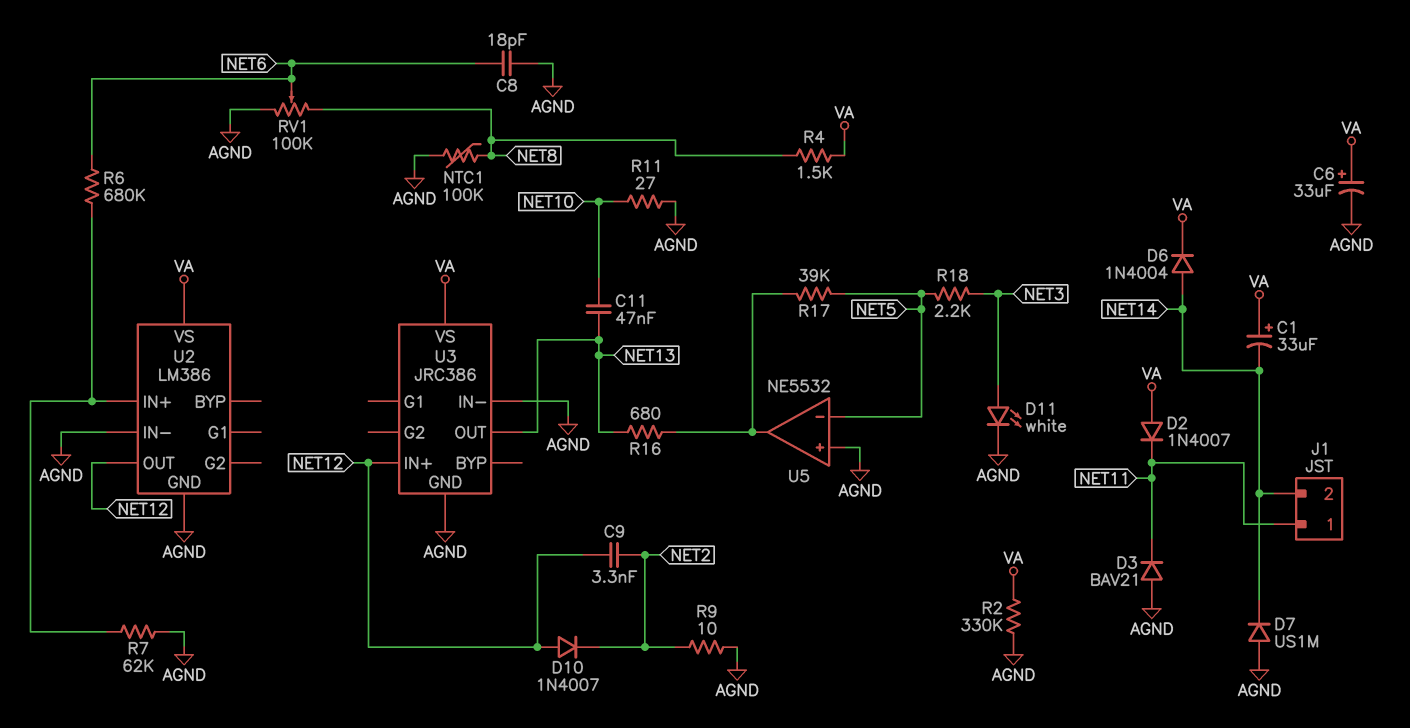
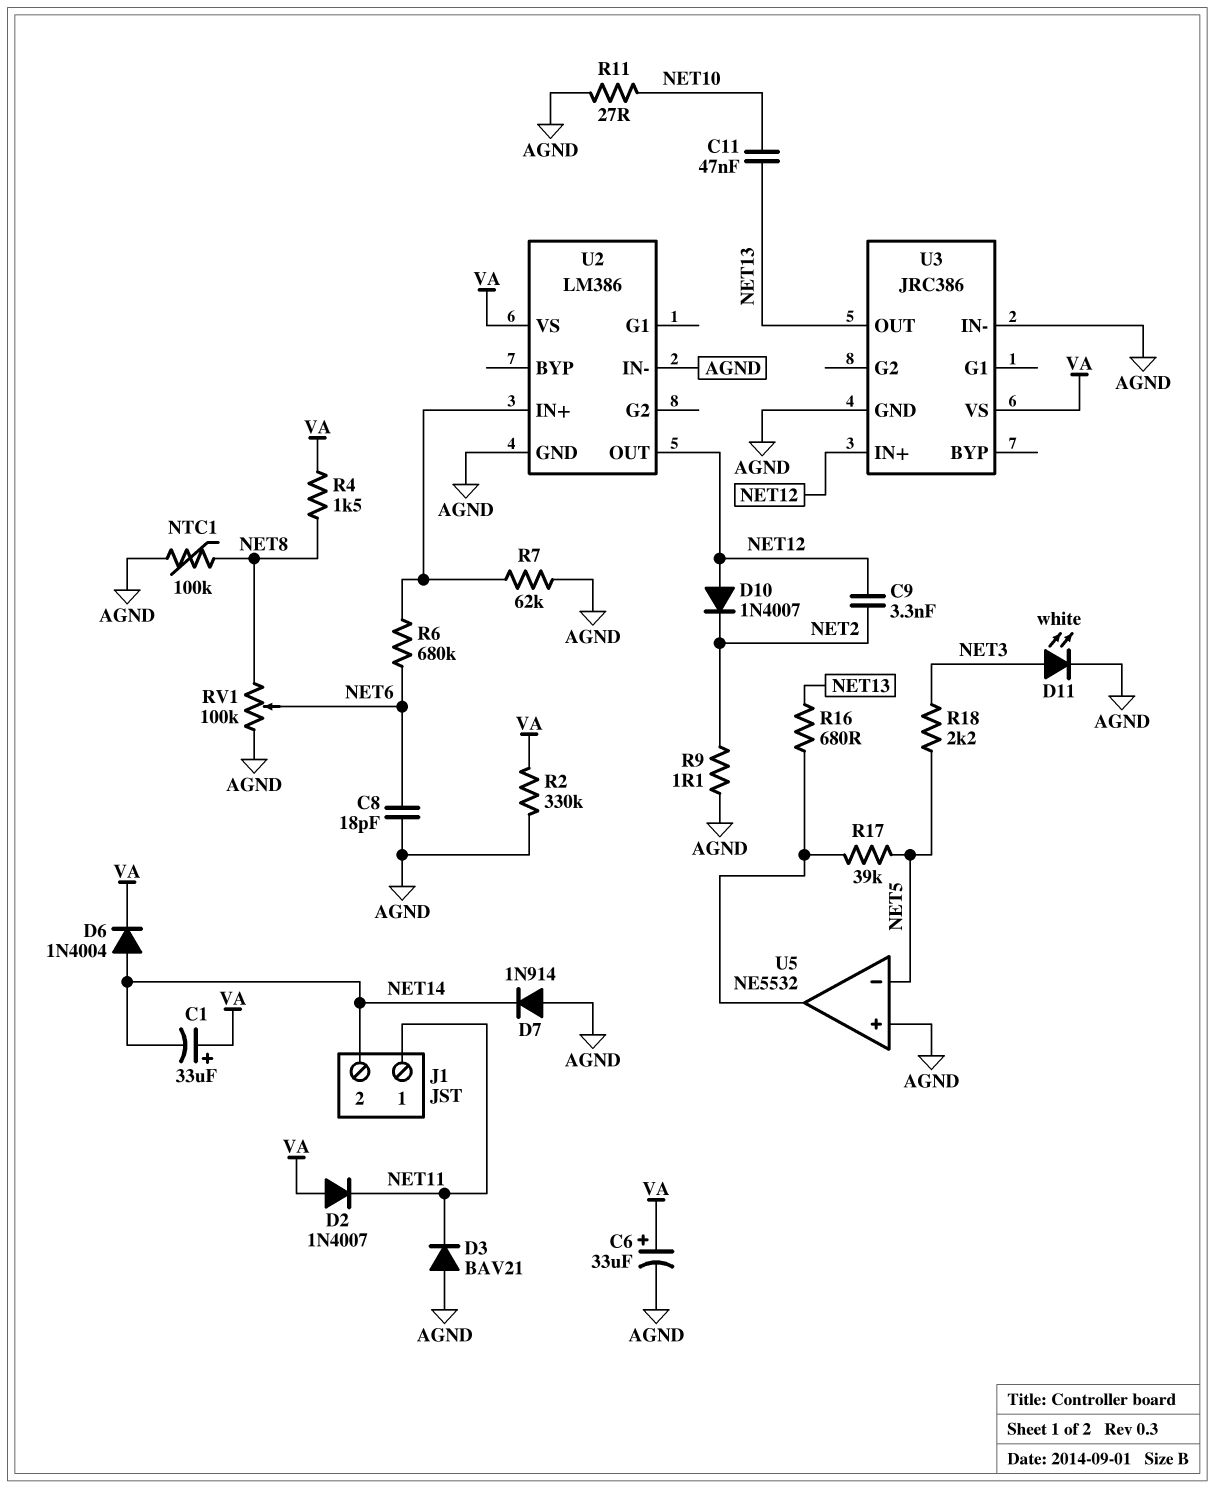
D7: diode US1M (A AGND, K NET14) -> diode 1N914 (A AGND, K NET14)
R9: 10 (AGND, NET2) -> 1.1 (AGND, NET2)

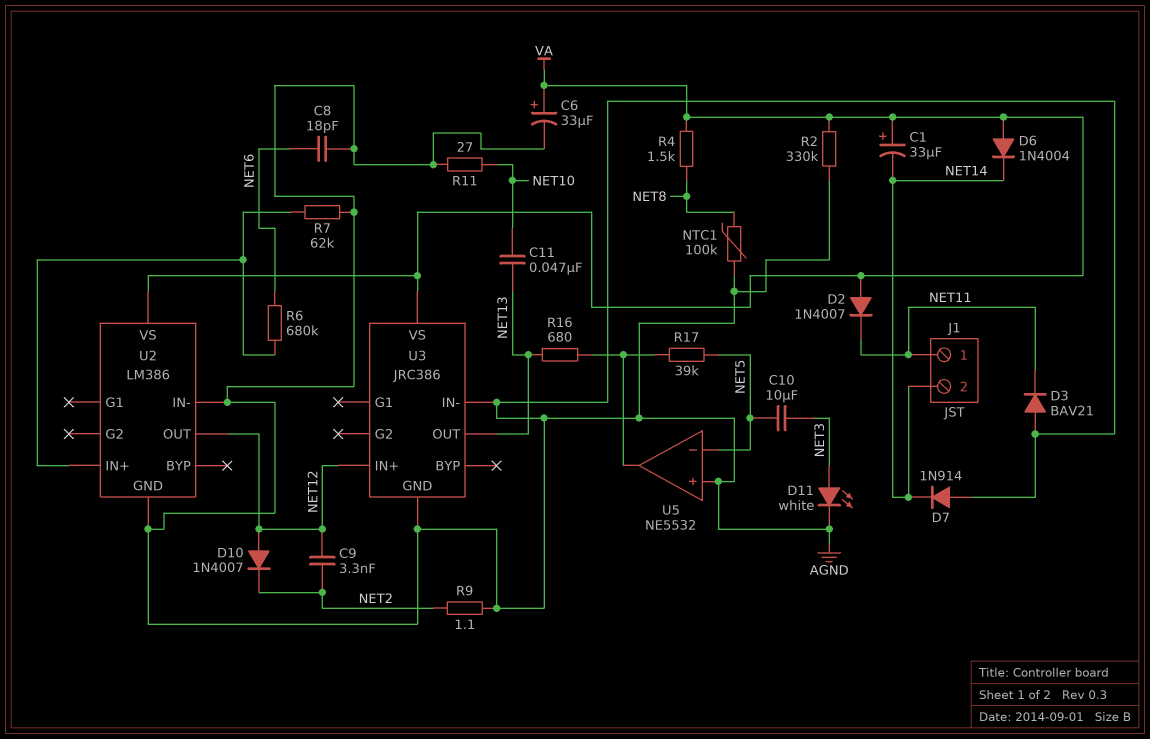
C10: none -> 10uF (NET3, NET5)
D6: diode 1N4004 (A NET14, K VA) -> diode 1N4004 (A VA, K NET14)
R18: 2.2k (NET3, NET5) -> none
RV1: 100k (AGND, NET8, wiper NET6) -> none

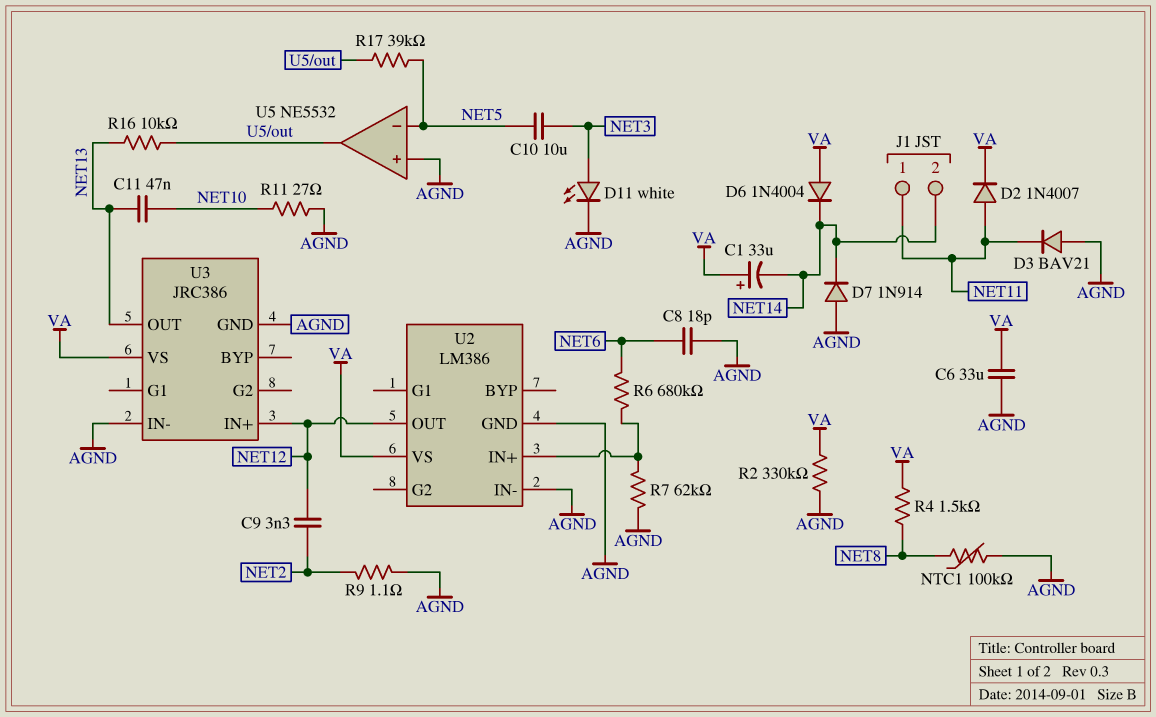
C6: 33uF (plus VA, minus AGND) -> 33uF (AGND, VA)
D2: diode 1N4007 (A VA, K NET11) -> diode 1N4007 (A NET11, K VA)
D10: diode 1N4007 (A NET12, K NET2) -> none
R16: 680 (NET13, U5/out) -> 10k (NET13, U5/out)

